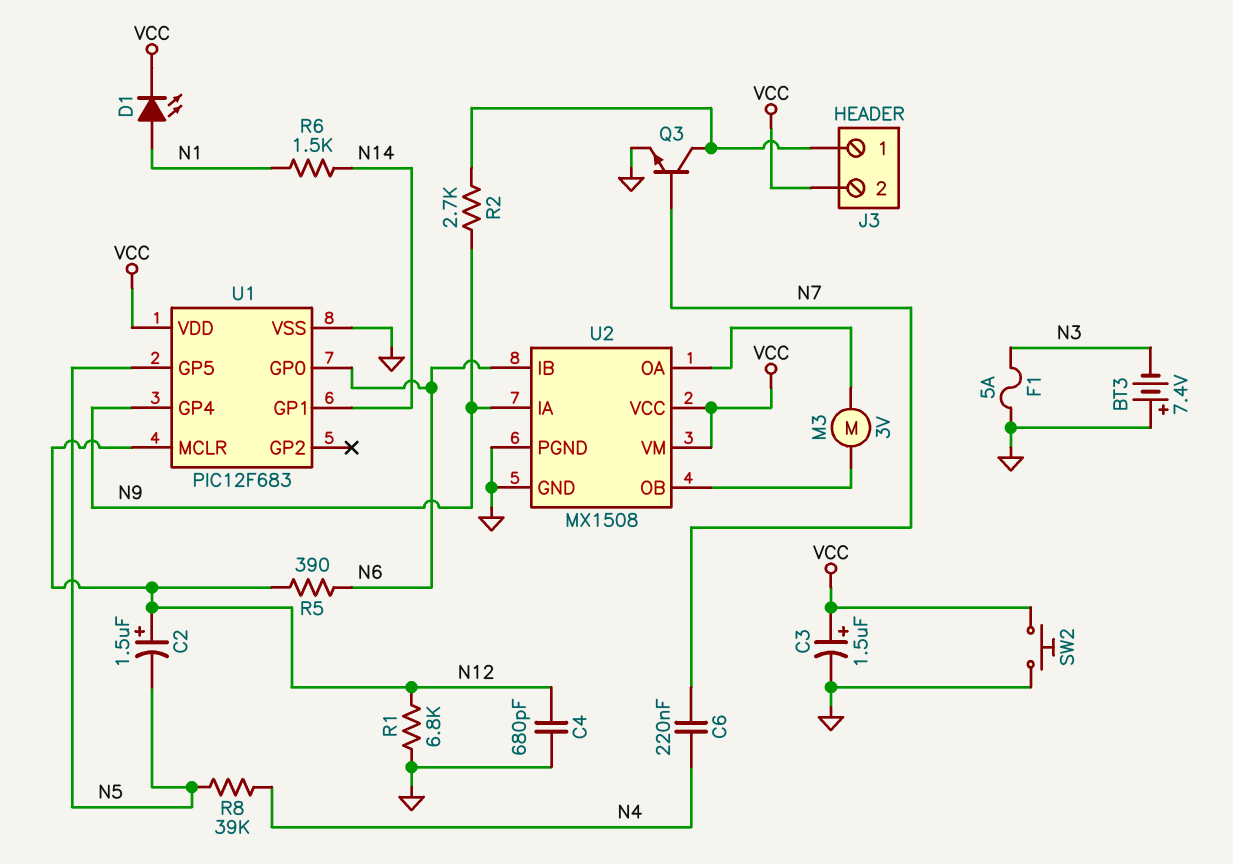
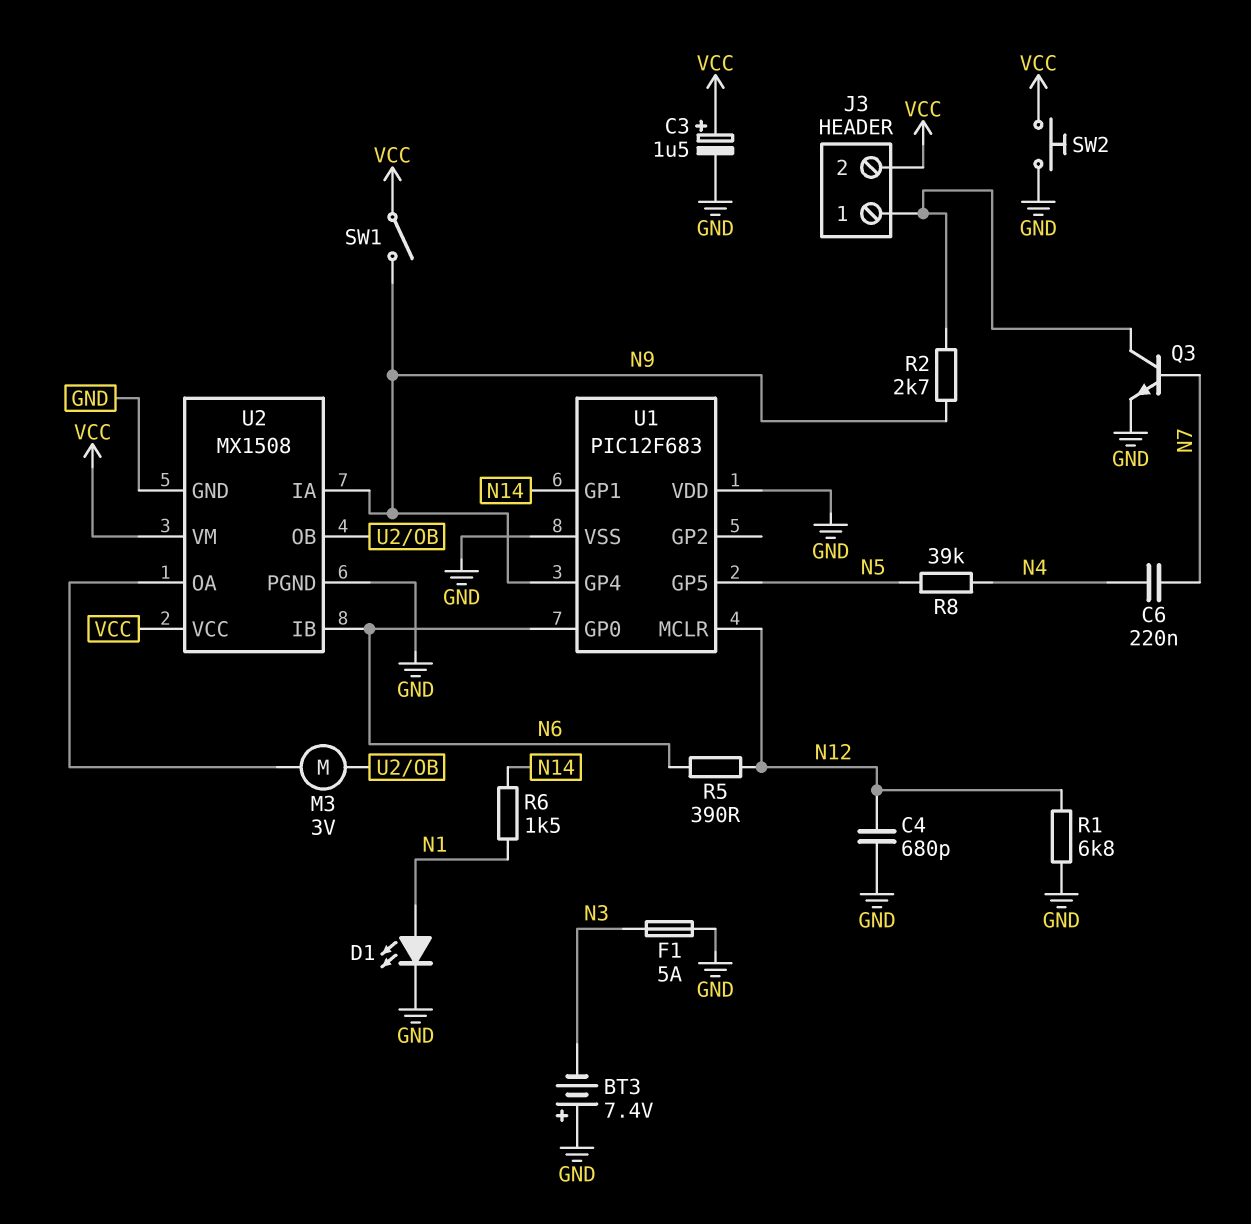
C2: 1.5uF (plus N12, minus N5) -> none
D1: LED (A N1, K VCC) -> LED (A N1, K GND)
SW1: none -> switch (N9, VCC)
U1 pin VDD: VCC -> GND

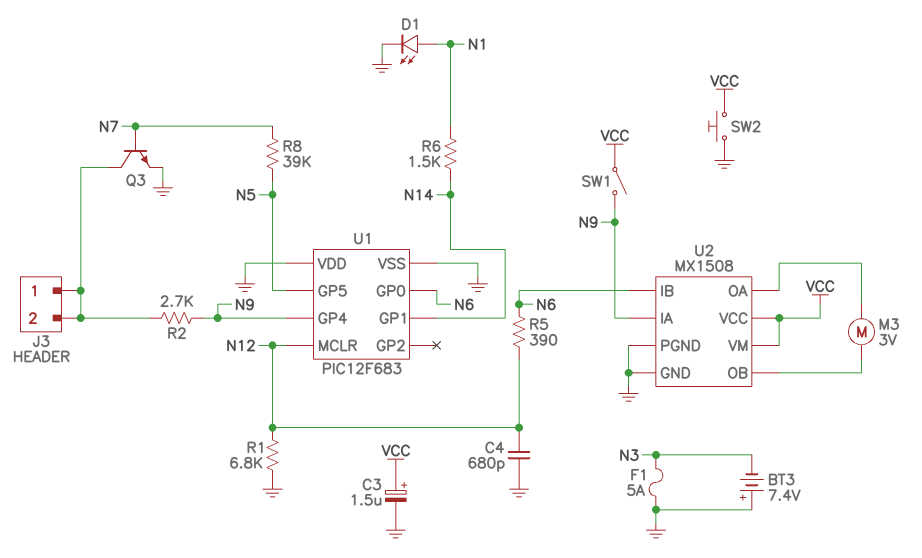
C6: 220nF (N4, N7) -> none
J3 pin 2: VCC -> J3/1
R8: 39k (N4, N5) -> 39k (N5, N7)

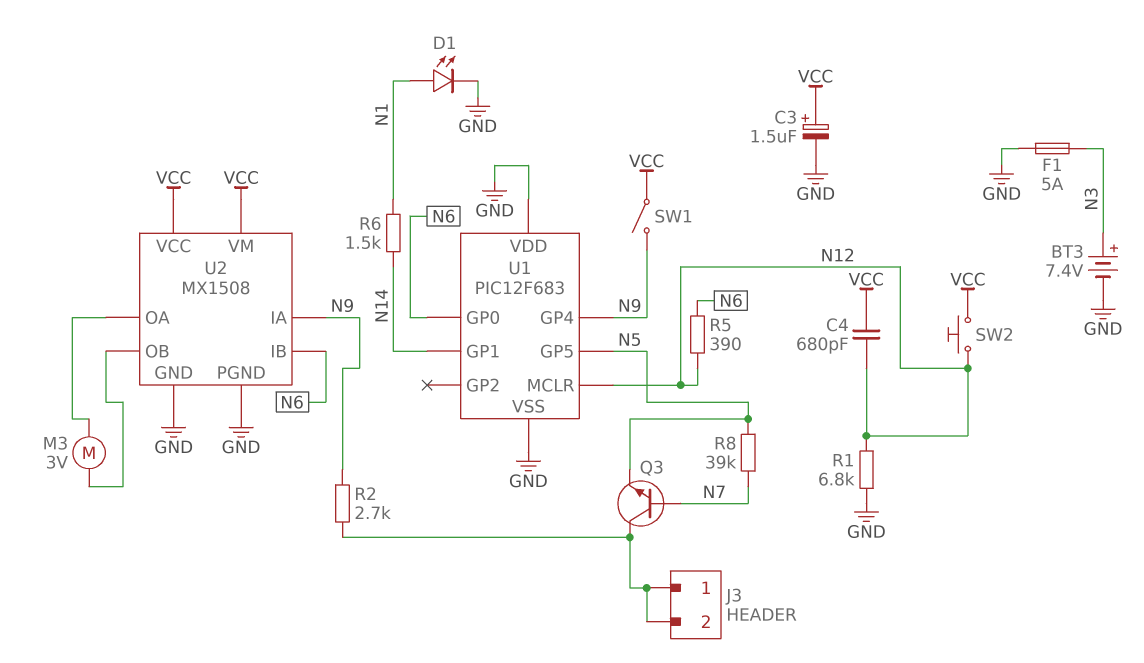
BT3: 7.4V (plus GND, minus N3) -> 7.4V (plus N3, minus GND)
C4: 680pF (GND, N12) -> 680pF (N12, VCC)
Q3: NPN (B N7, C J3/1, E GND) -> NPN (B N7, C J3/1, E N5)
SW2: button (GND, VCC) -> button (N12, VCC)

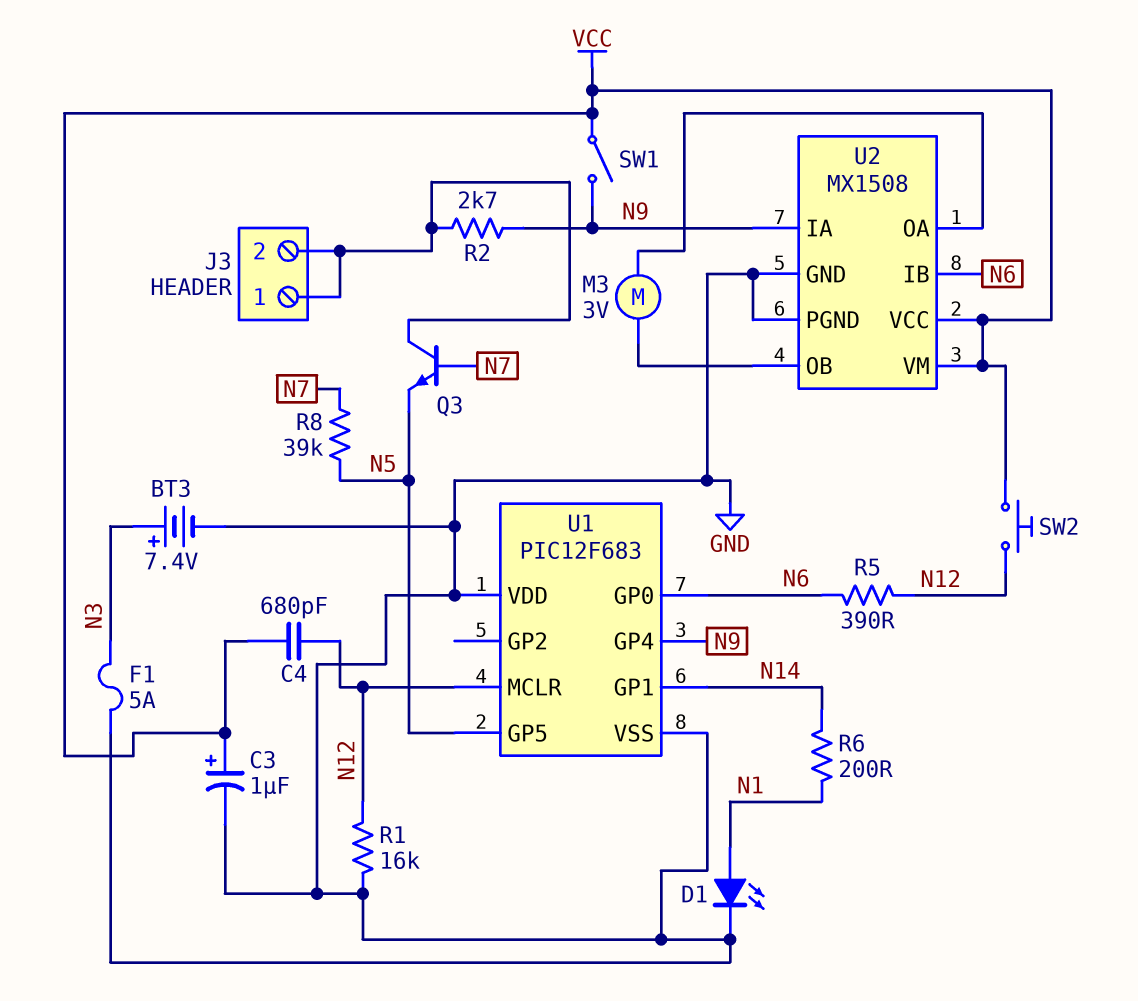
C3: 1.5uF (plus VCC, minus GND) -> 1uF (plus VCC, minus GND)
R1: 6.8k (GND, N12) -> 16k (GND, N12)
R6: 1.5k (N1, N14) -> 200 (N1, N14)

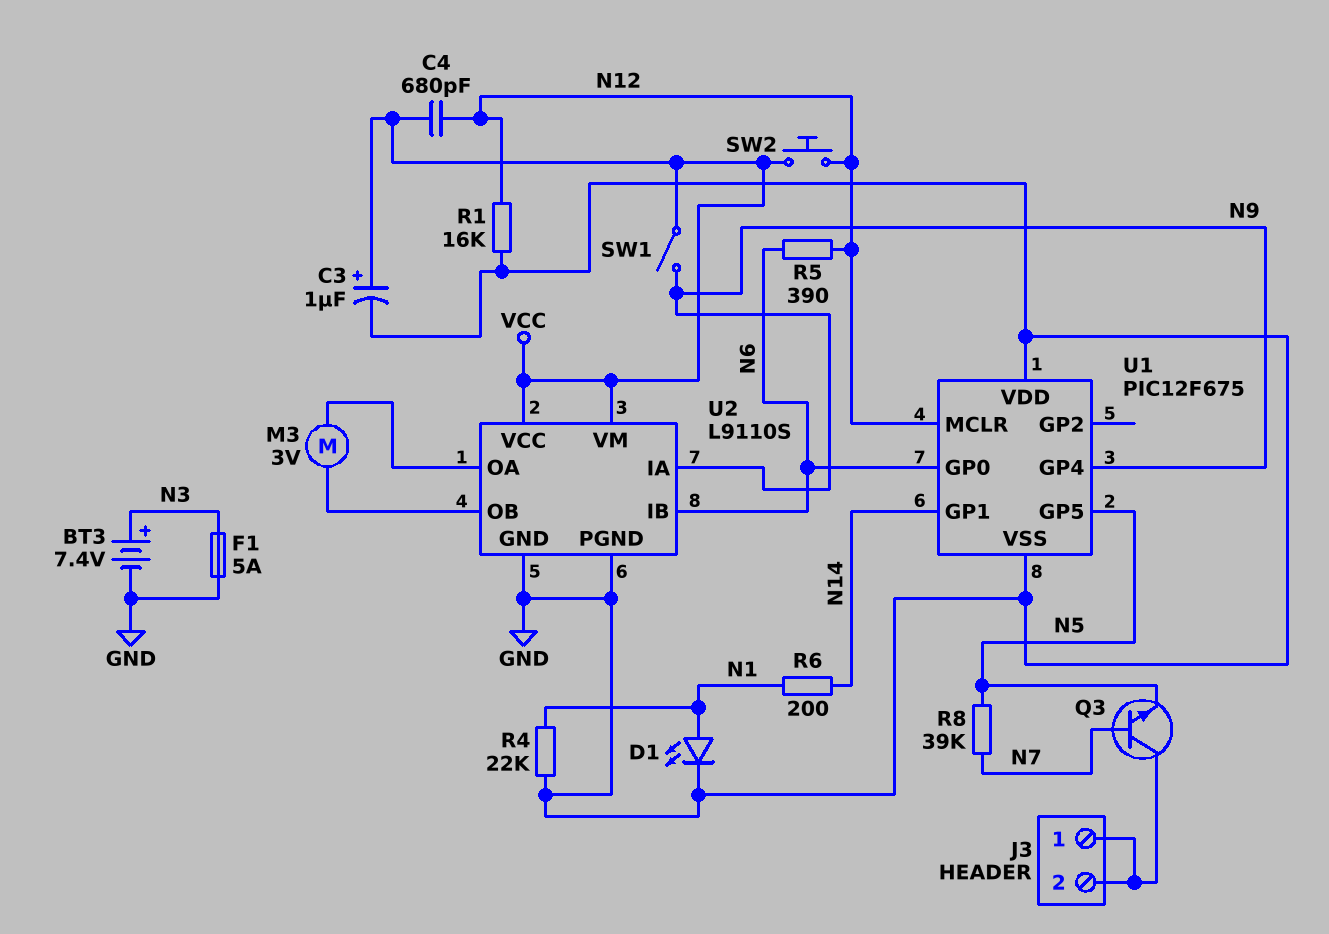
R2: 2.7k (J3/1, N9) -> none
R4: none -> 22k (GND, N1)
U1: PIC12F683 -> PIC12F675
U2: MX1508 -> L9110S

